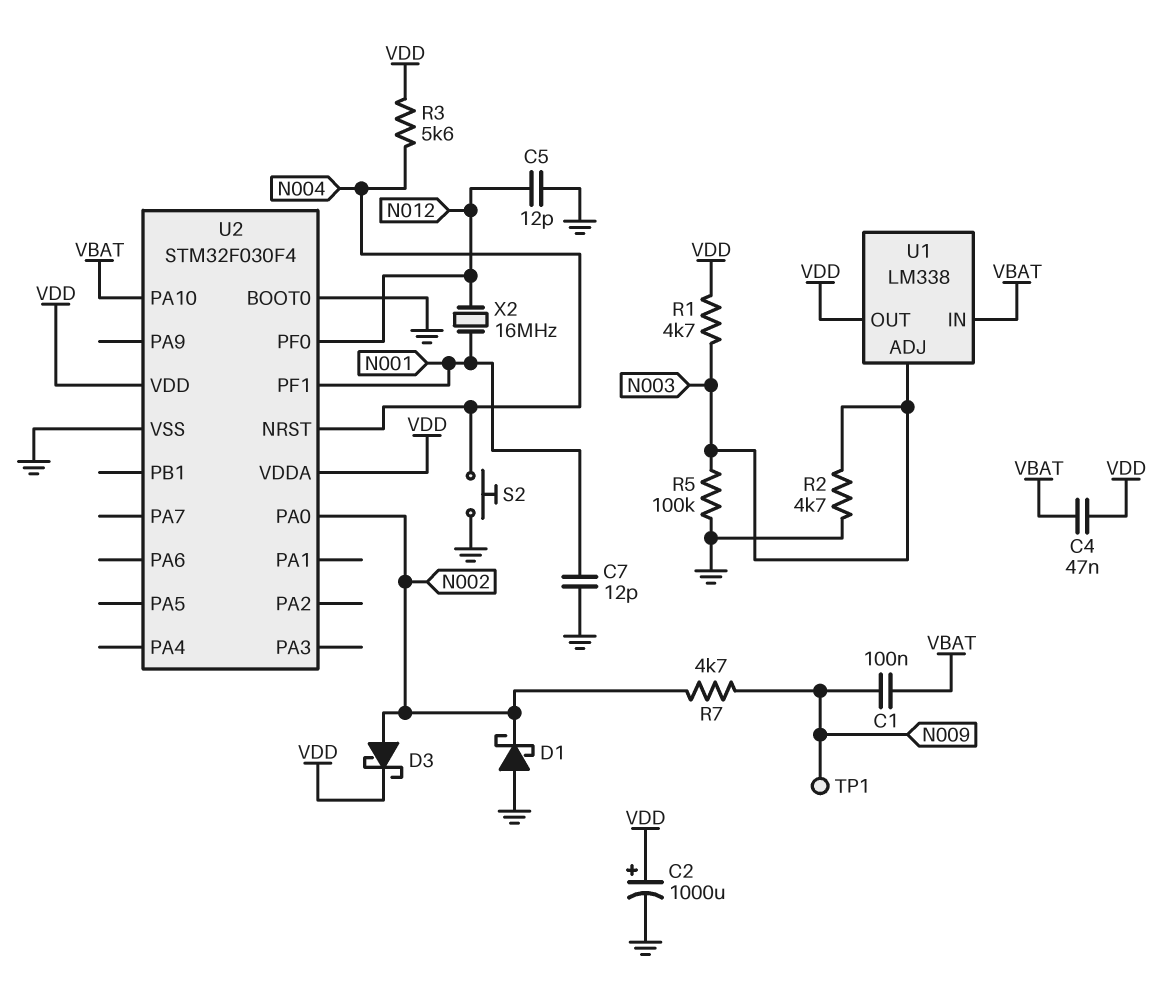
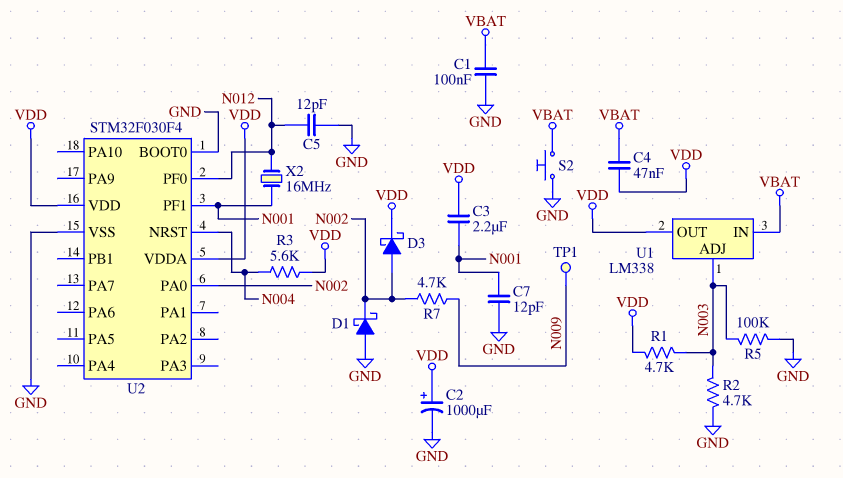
C1: 100nF (N009, VBAT) -> 100nF (GND, VBAT)
C3: none -> 2.2uF (N001, VDD)
S2: button (GND, N004) -> button (GND, VBAT)
U2 pin PA10: VBAT -> none

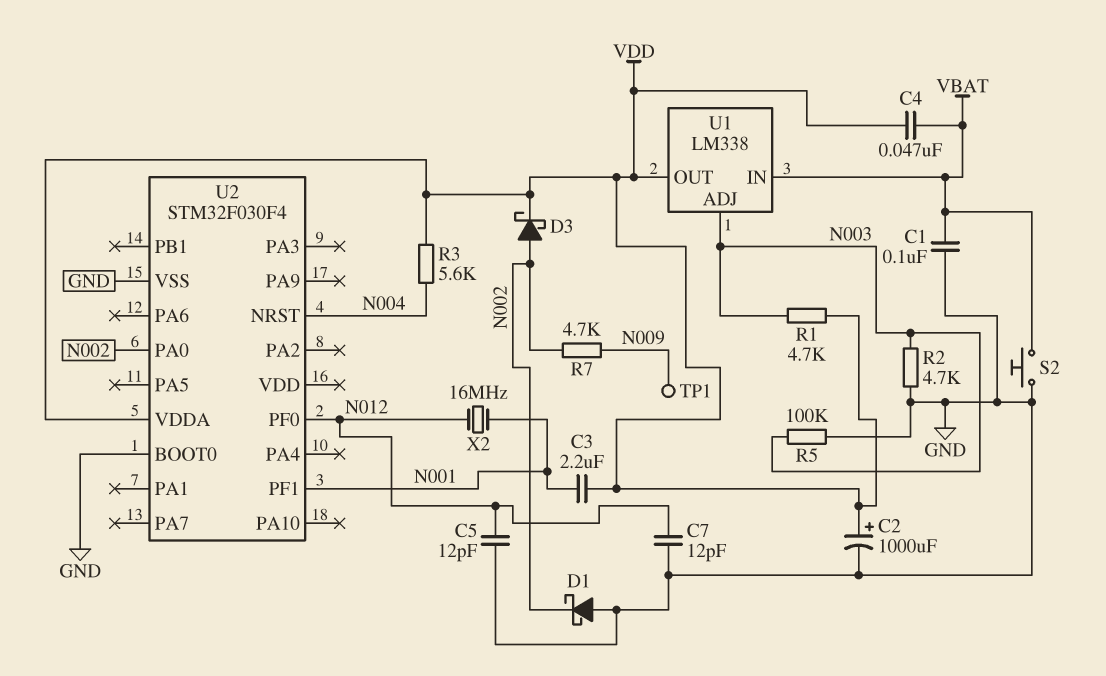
C7: 12pF (GND, N001) -> 12pF (GND, N012)
U2 pin VDD: VDD -> none

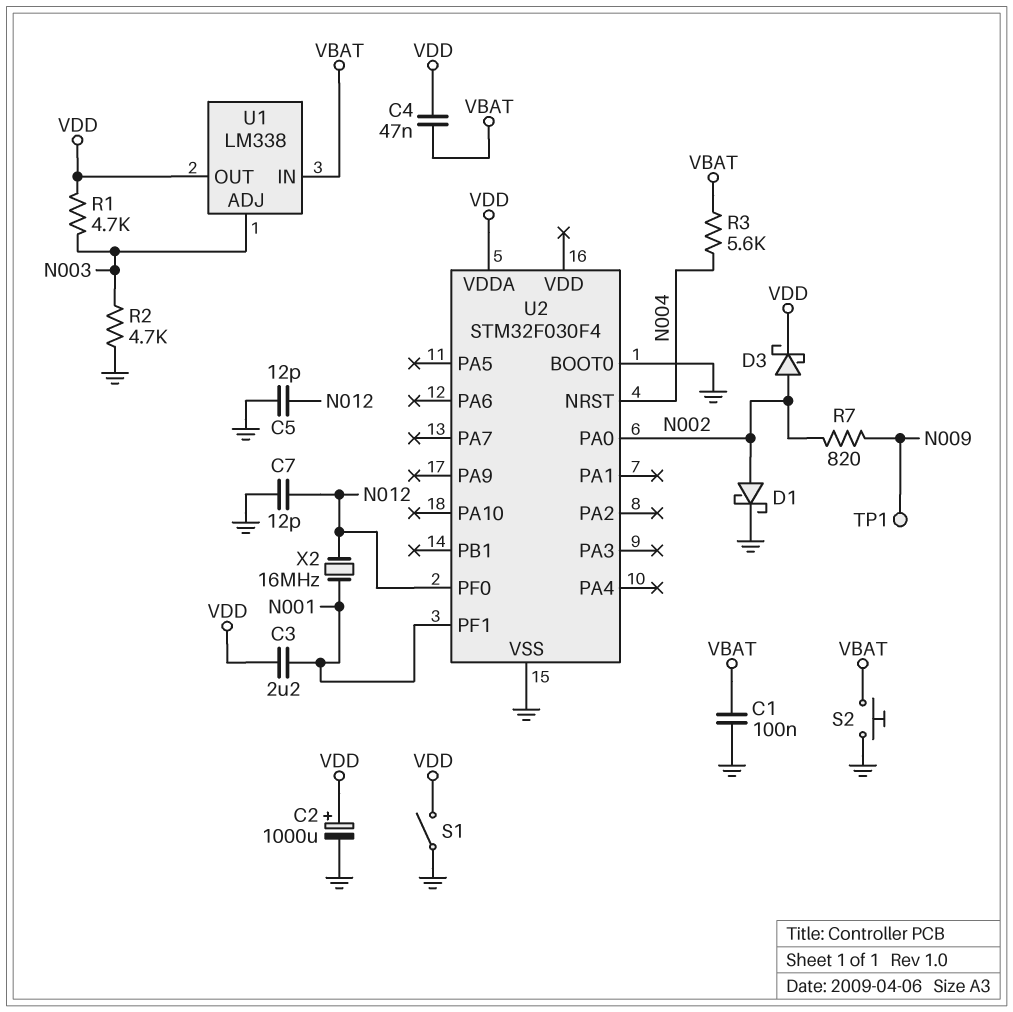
D1: schottky (A GND, K N002) -> schottky (A N002, K GND)
R3: 5.6k (N004, VDD) -> 5.6k (N004, VBAT)
R5: 100k (GND, N003) -> none
R7: 4.7k (N002, N009) -> 820 (N002, N009)
S1: none -> switch (GND, VDD)

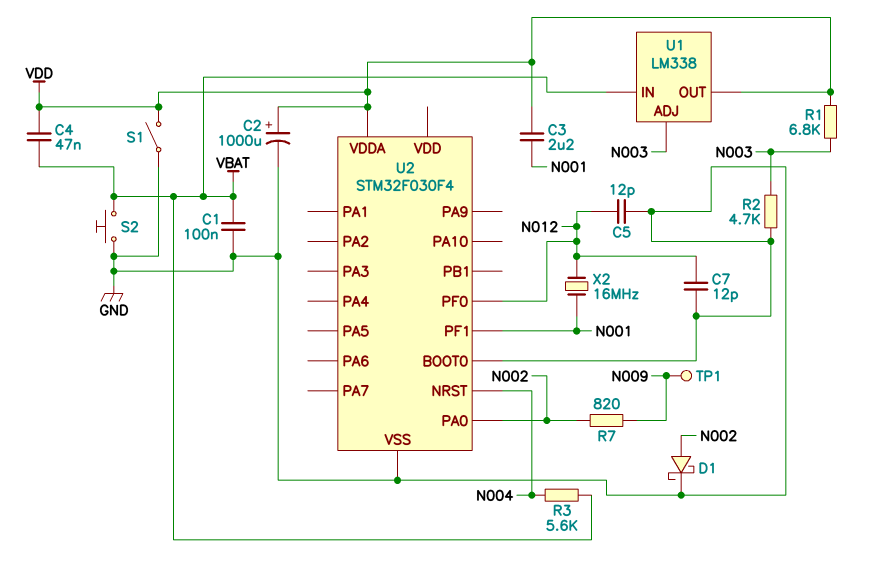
D3: schottky (A N002, K VDD) -> none
R1: 4.7k (N003, VDD) -> 6.8k (N003, VDD)

